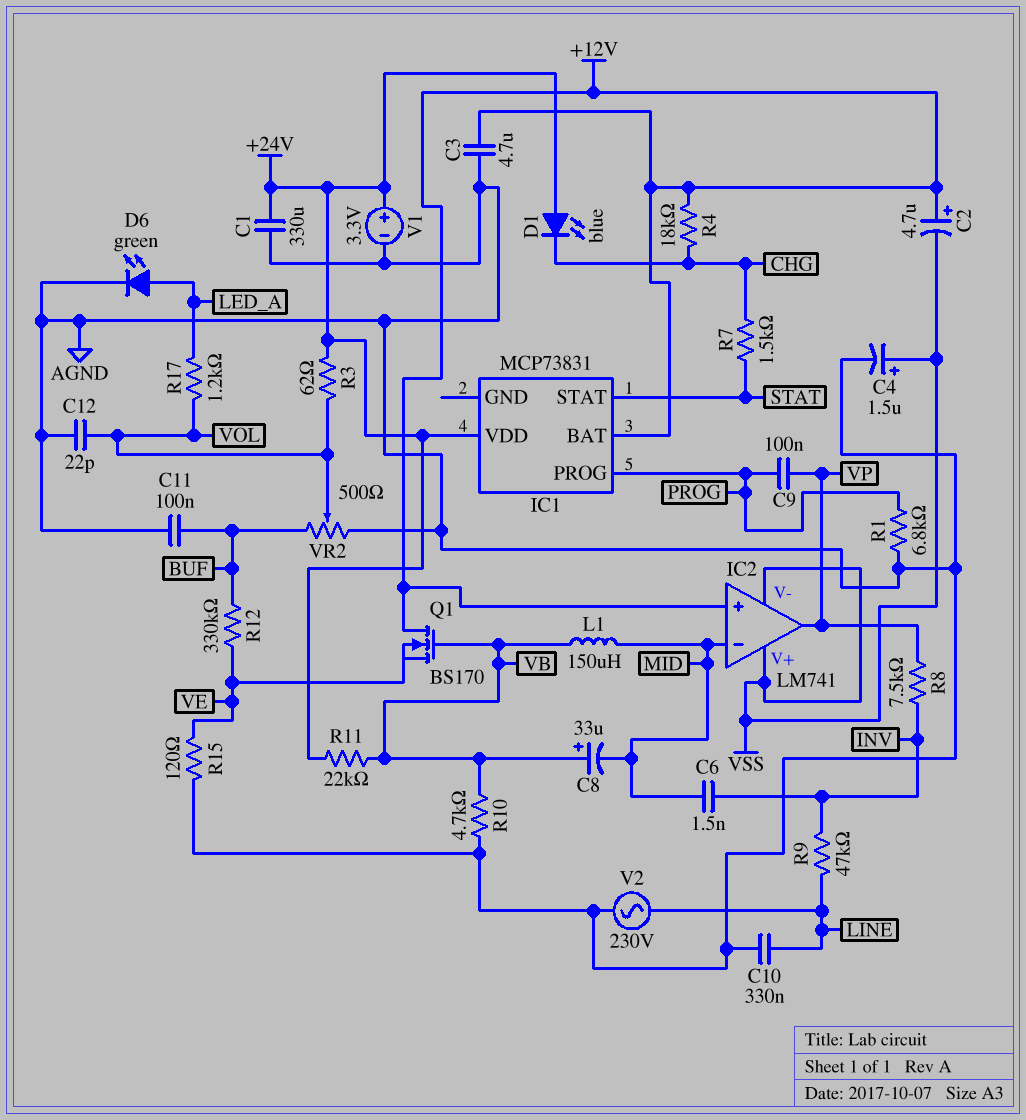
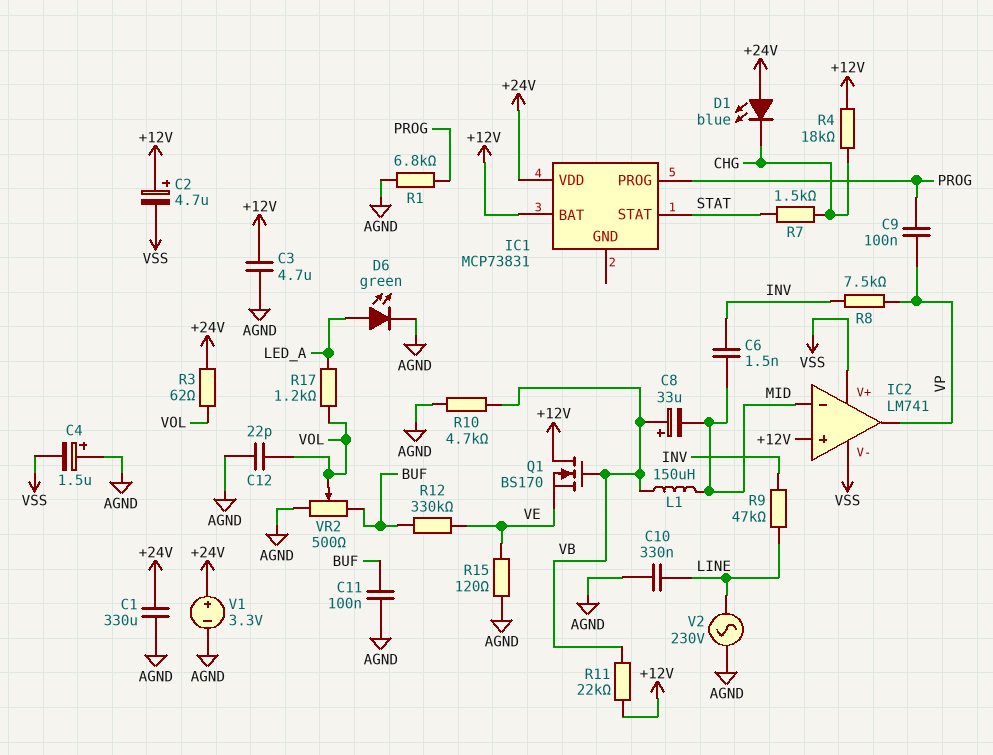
C4: 1.5uF (plus VSS, minus AGND) -> 1.5uF (plus AGND, minus VSS)
R11: 22k (+24V, VB) -> 22k (+12V, VB)

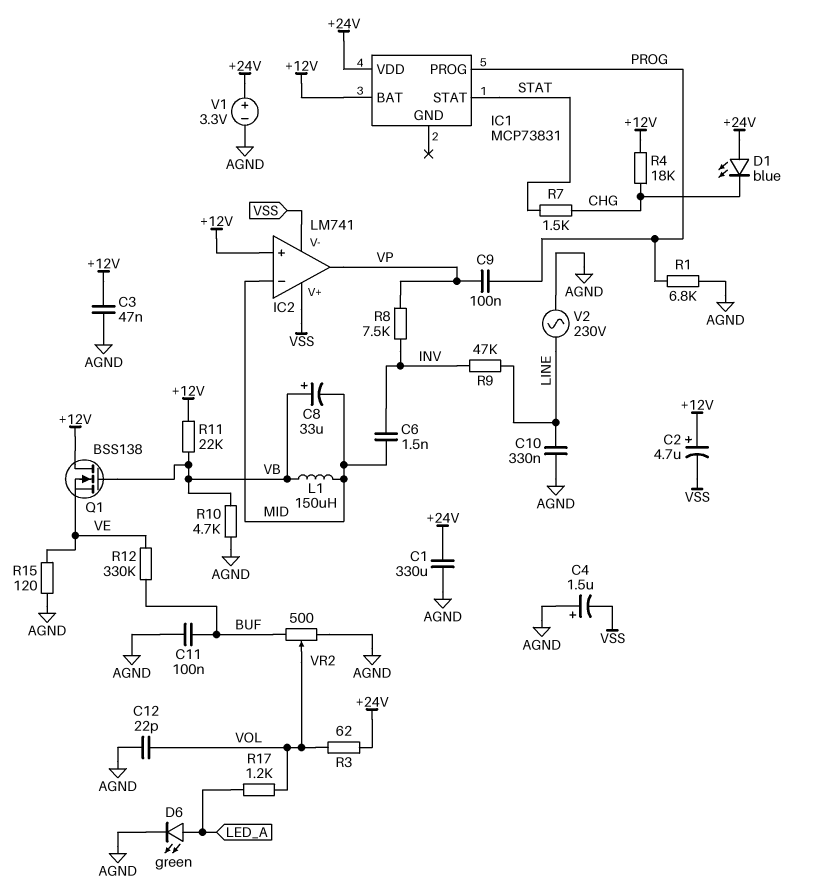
C3: 4.7uF (+12V, AGND) -> 47nF (+12V, AGND)
Q1: NMOS BS170 (G VB, D +12V, S VE) -> NMOS BSS138 (G VB, D +12V, S VE)

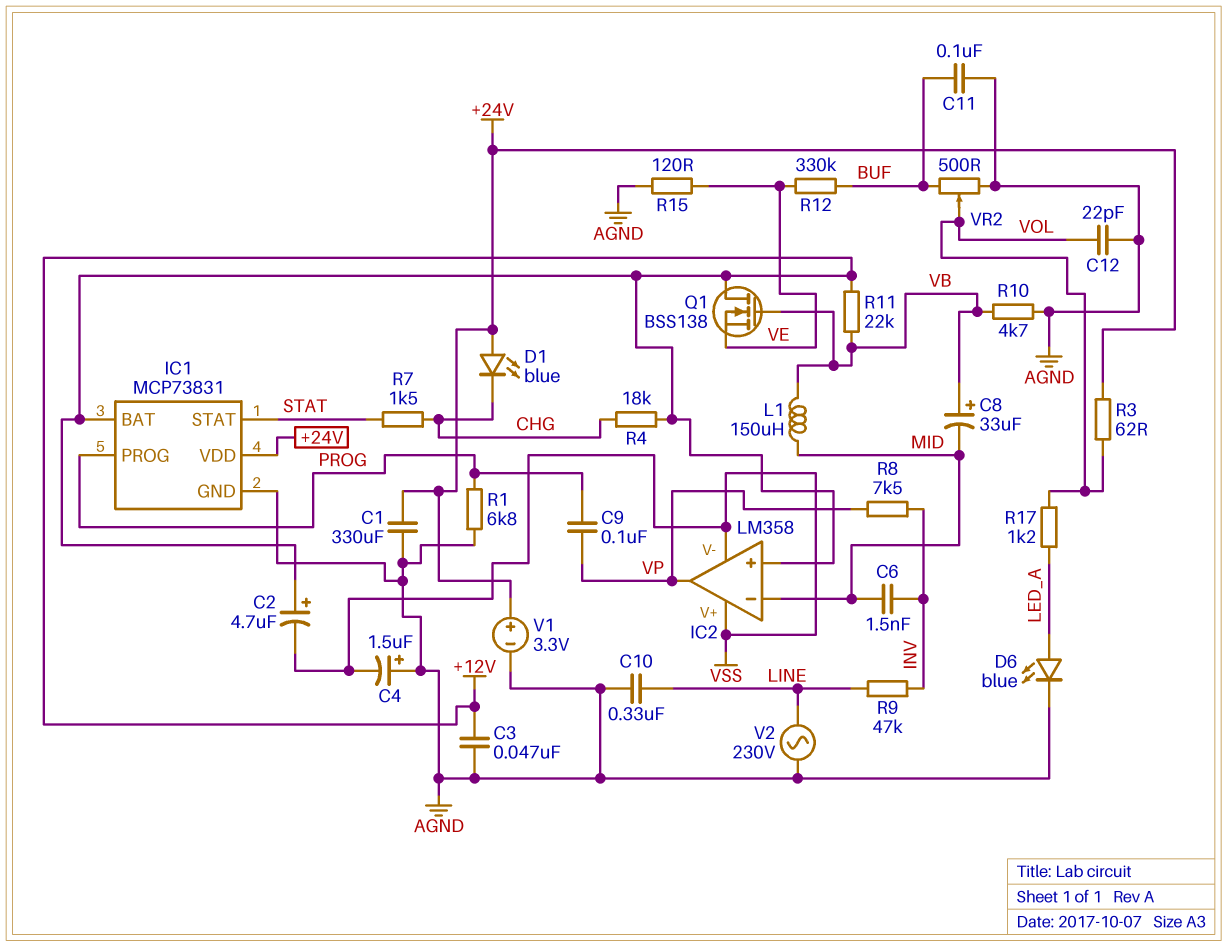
D6: LED green (A LED_A, K AGND) -> LED blue (A LED_A, K AGND)
IC1 pin GND: none -> AGND
IC2: LM741 -> LM358

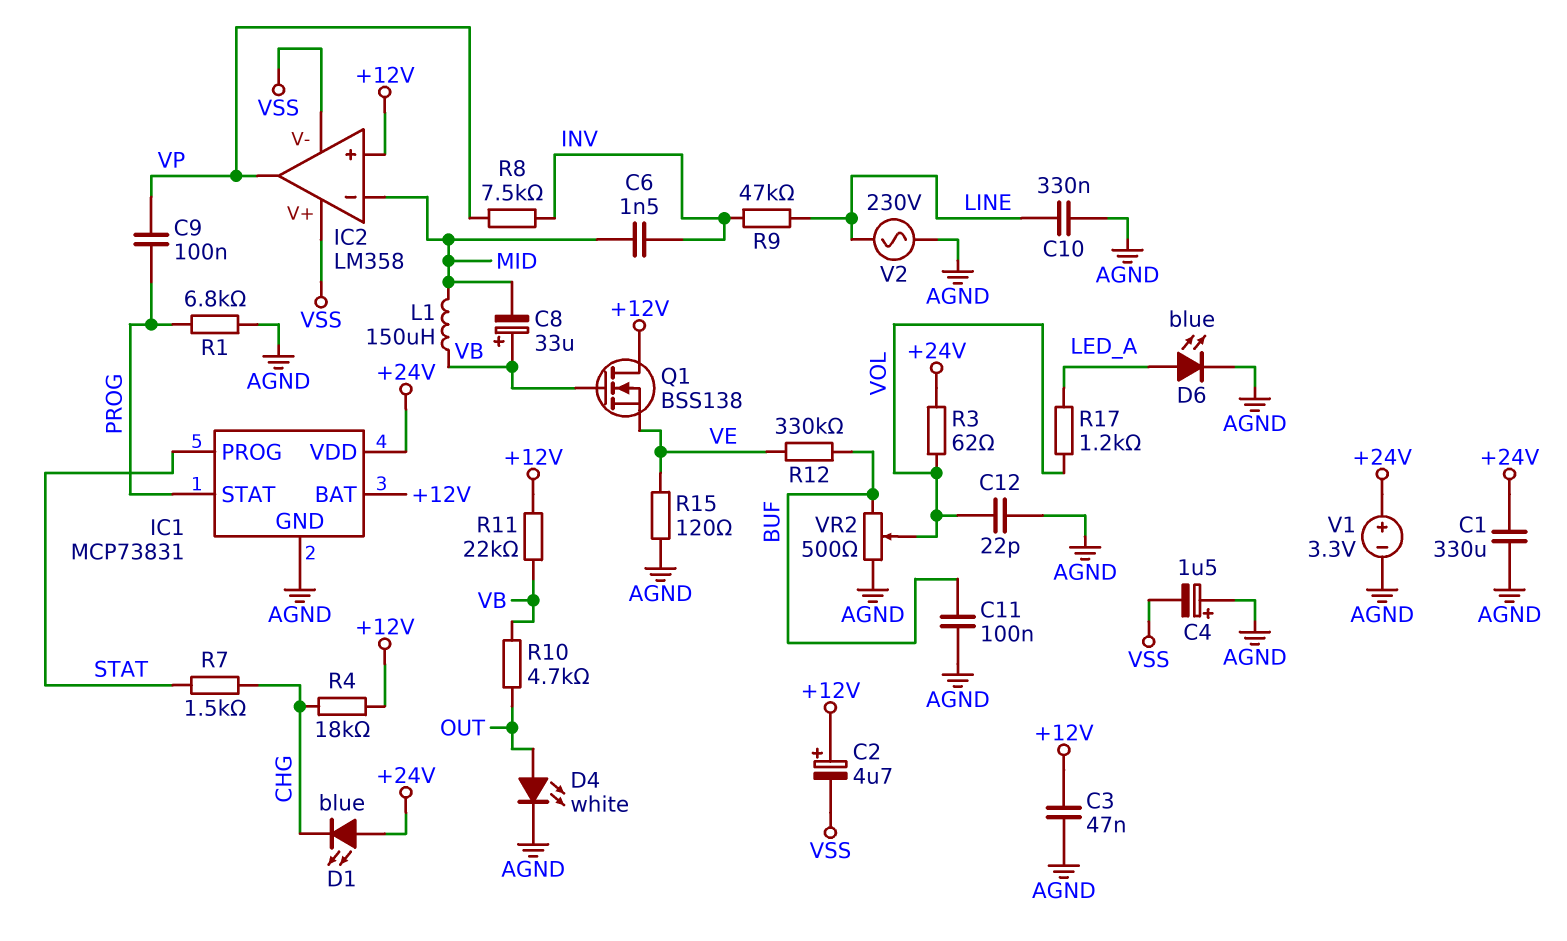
D4: none -> LED white (A OUT, K AGND)
IC1 pin PROG: PROG -> STAT
IC1 pin STAT: STAT -> PROG
R10: 4.7k (AGND, VB) -> 4.7k (OUT, VB)

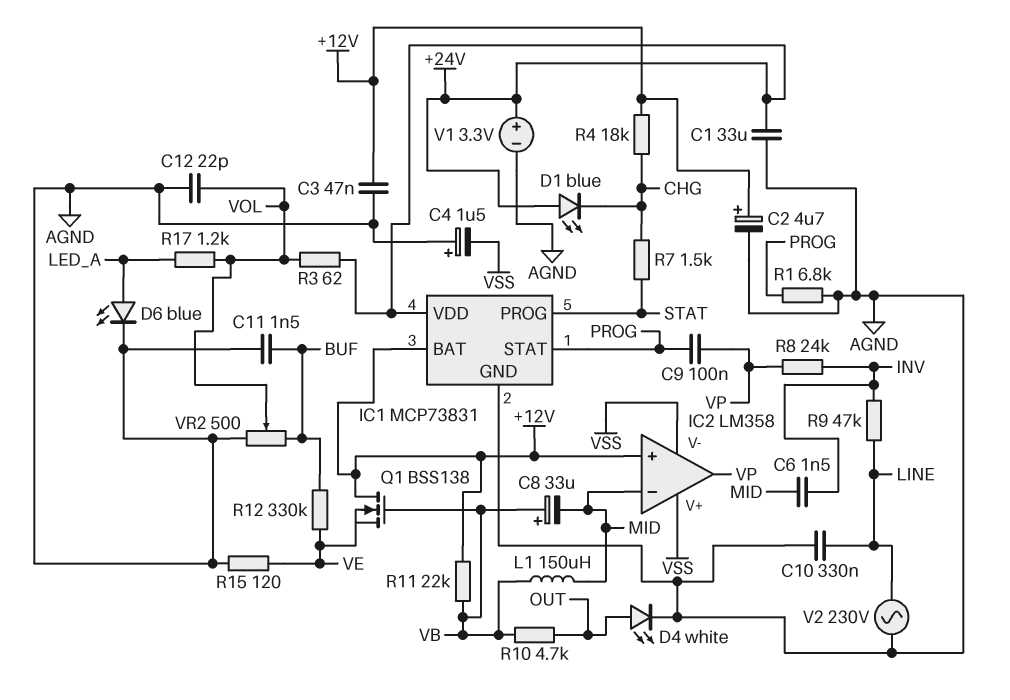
C1: 330uF (+24V, AGND) -> 33uF (+24V, AGND)
C2: 4.7uF (plus +12V, minus VSS) -> 4.7uF (plus +12V, minus AGND)
C11: 100nF (AGND, BUF) -> 1.5nF (AGND, BUF)
R8: 7.5k (INV, VP) -> 24k (INV, VP)

